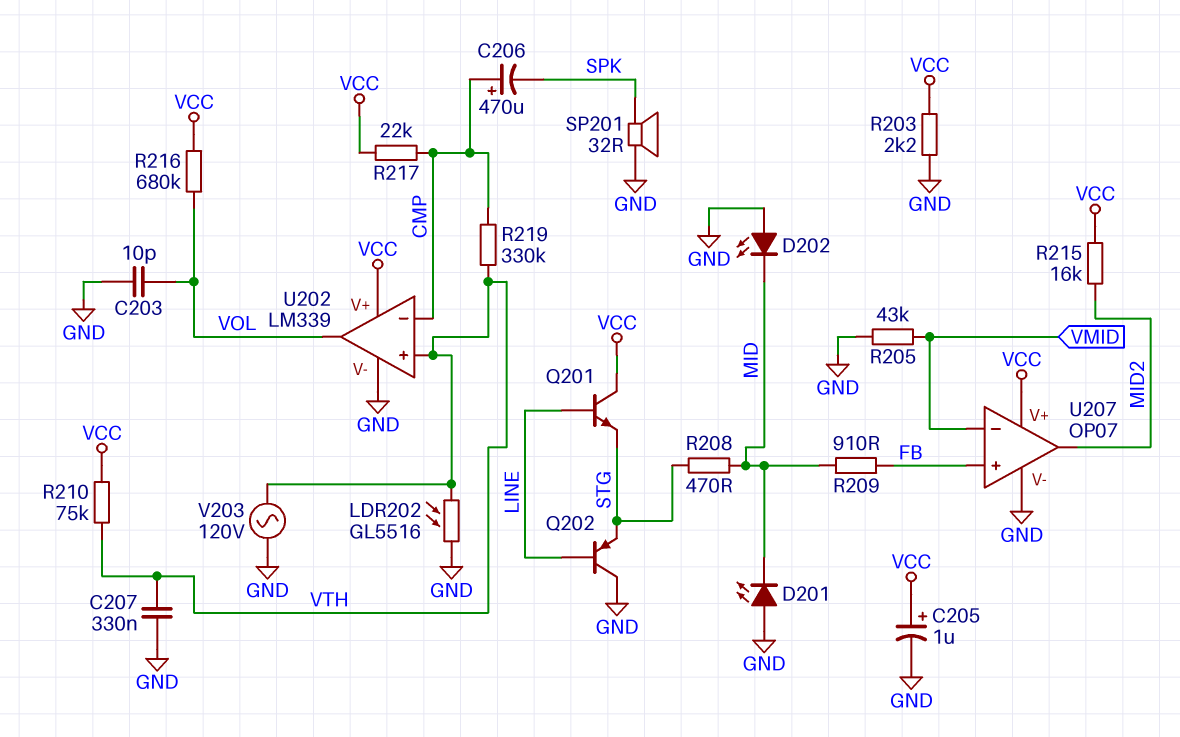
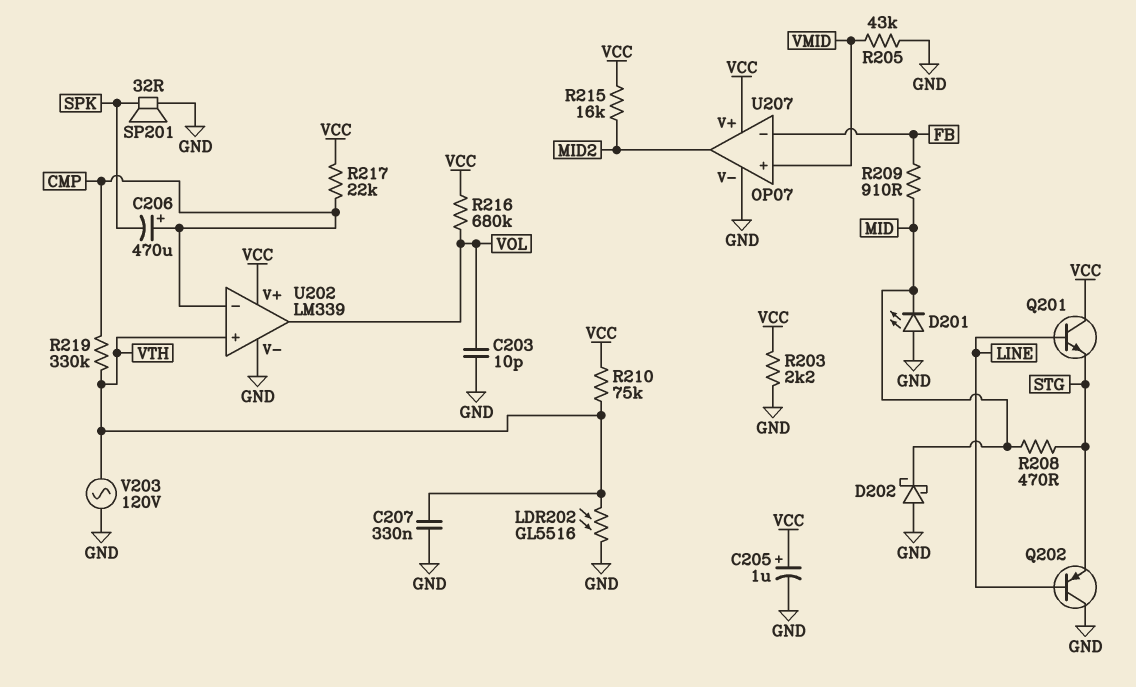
D202: LED (A GND, K MID) -> schottky (A GND, K MID)
U207 pin in+: FB -> VMID
U207 pin in-: VMID -> FB

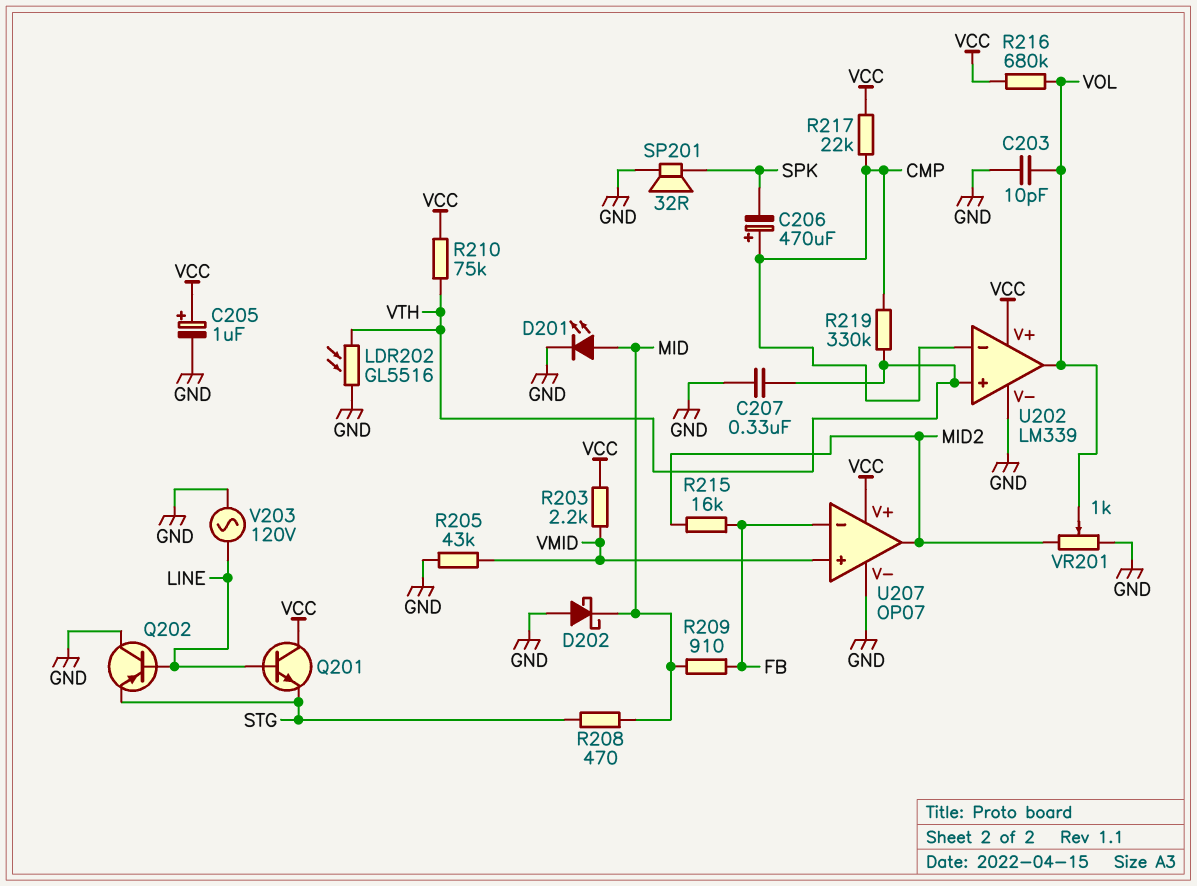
D201: LED (A GND, K MID) -> LED (A MID, K GND)
R203: 2.2k (GND, VCC) -> 2.2k (VCC, VMID)
R215: 16k (MID2, VCC) -> 16k (FB, MID2)
V203: AC 120V (GND, VTH) -> AC 120V (GND, LINE)
VR201: none -> 1k (GND, MID2, wiper VOL)

